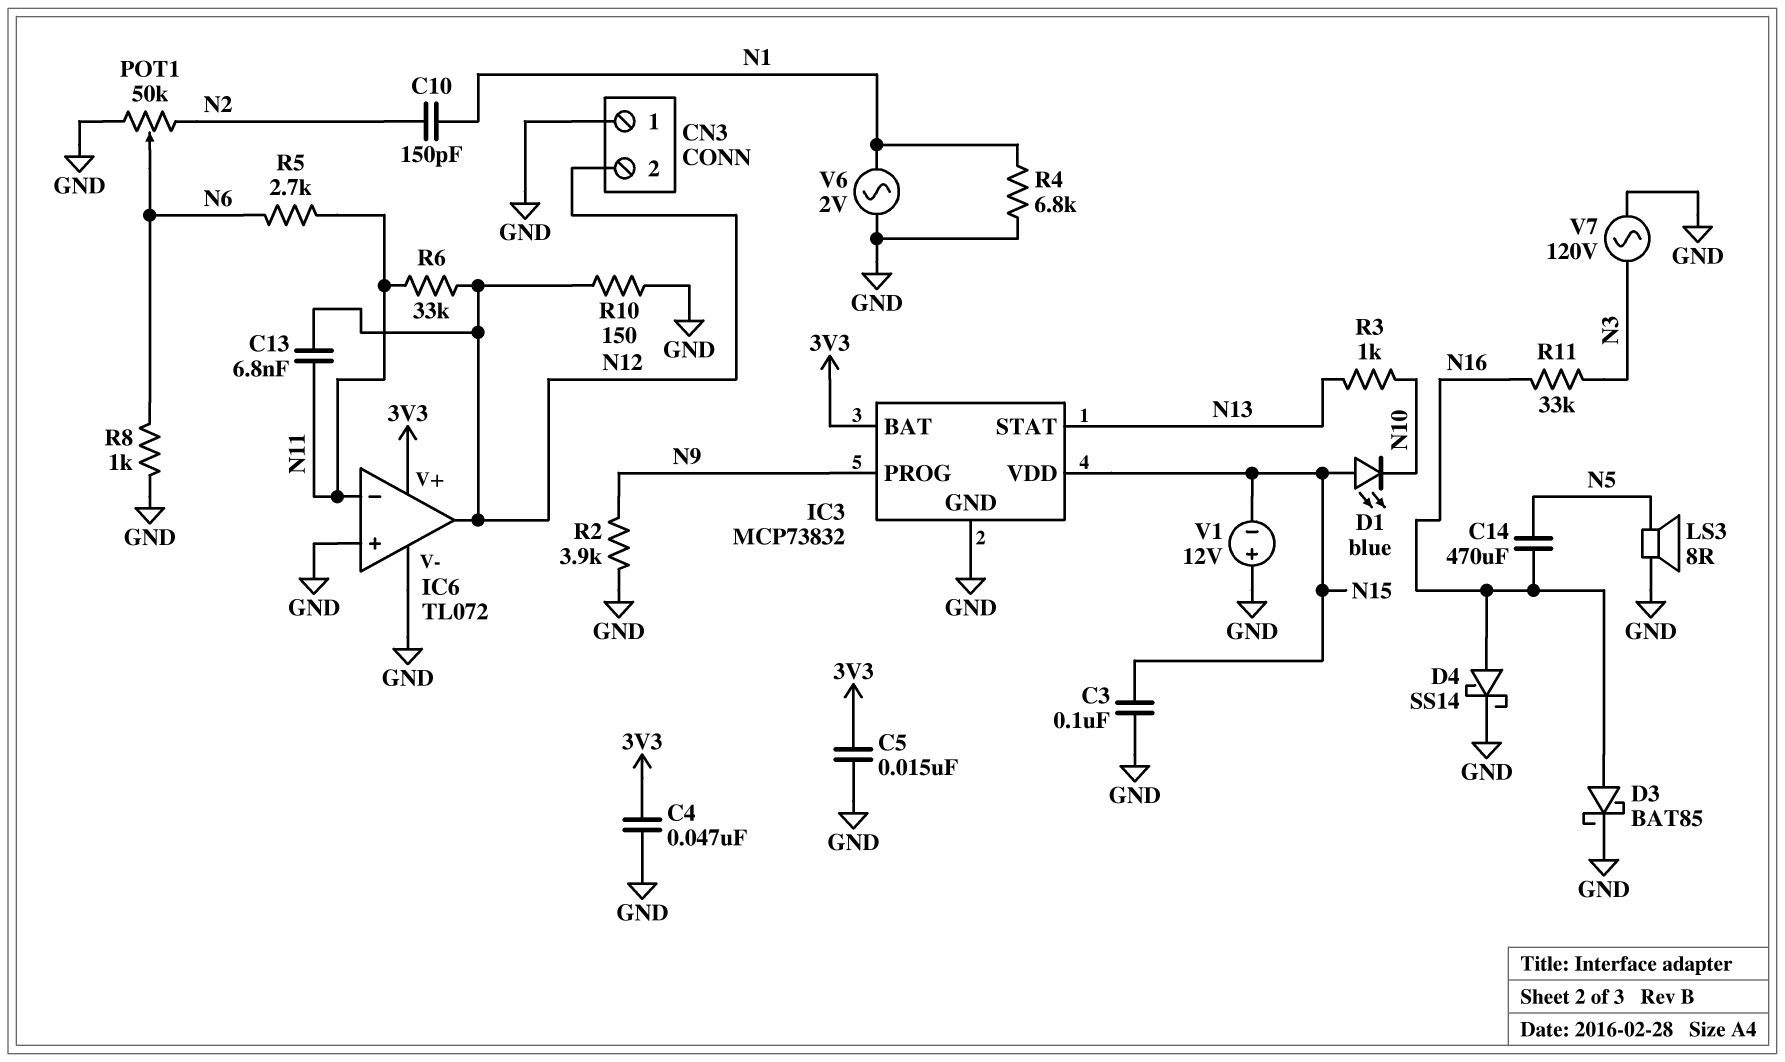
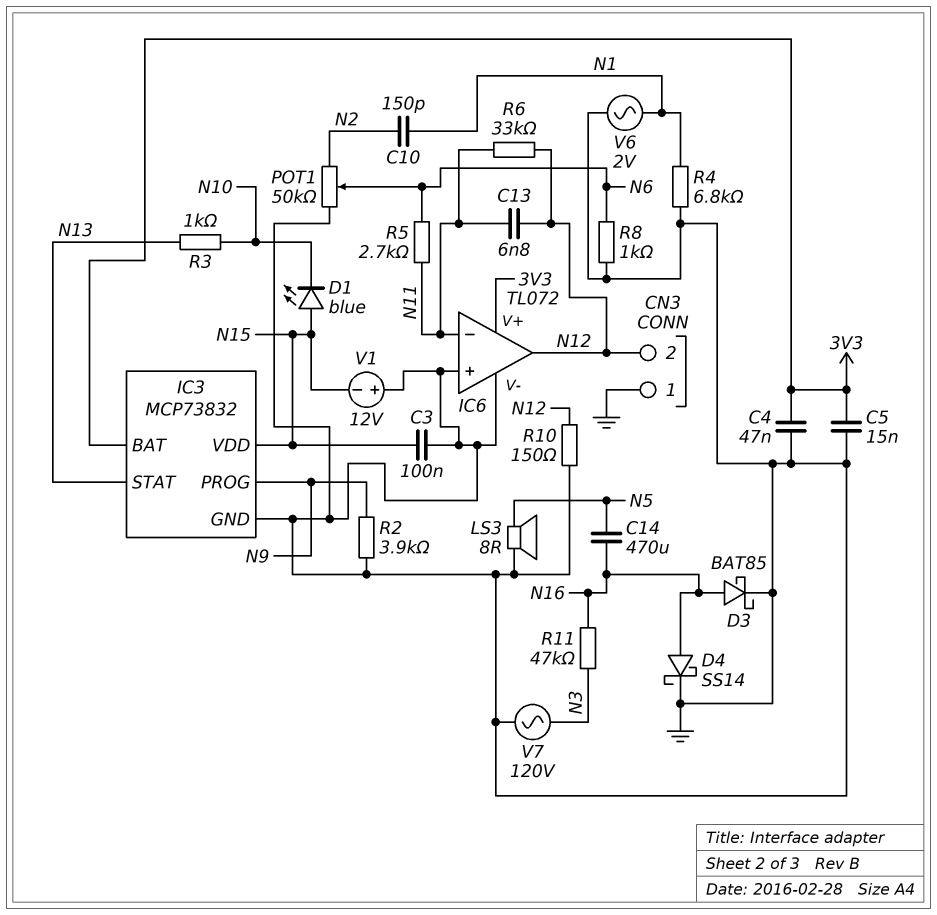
R11: 33k (N3, N16) -> 47k (N3, N16)

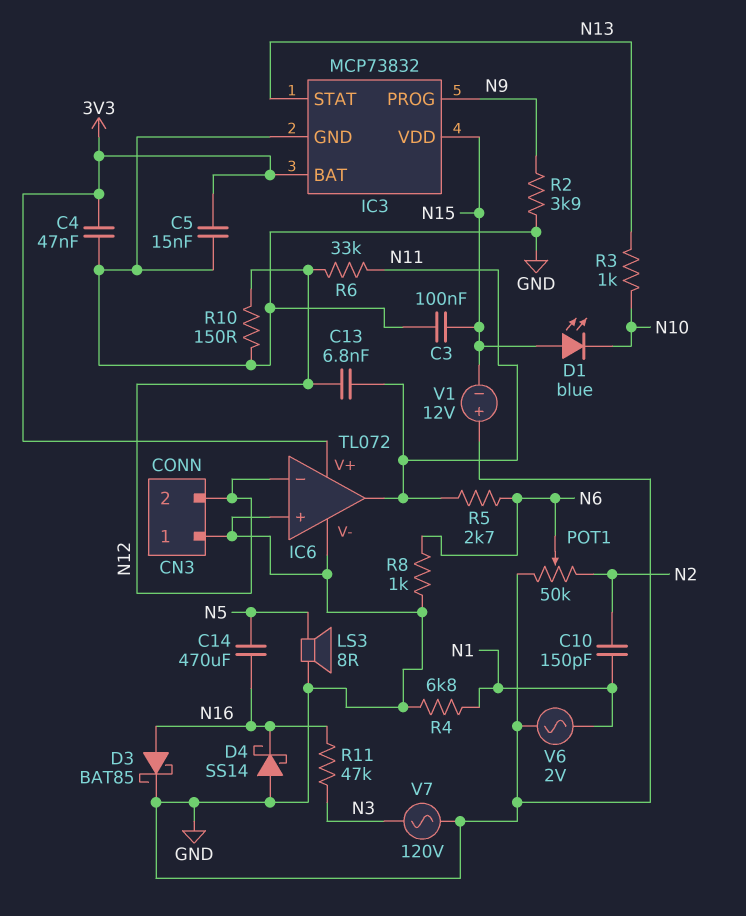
D4: schottky SS14 (A N16, K GND) -> schottky SS14 (A GND, K N16)
IC6 pin in-: N11 -> N12
IC6 pin out: N12 -> N11

